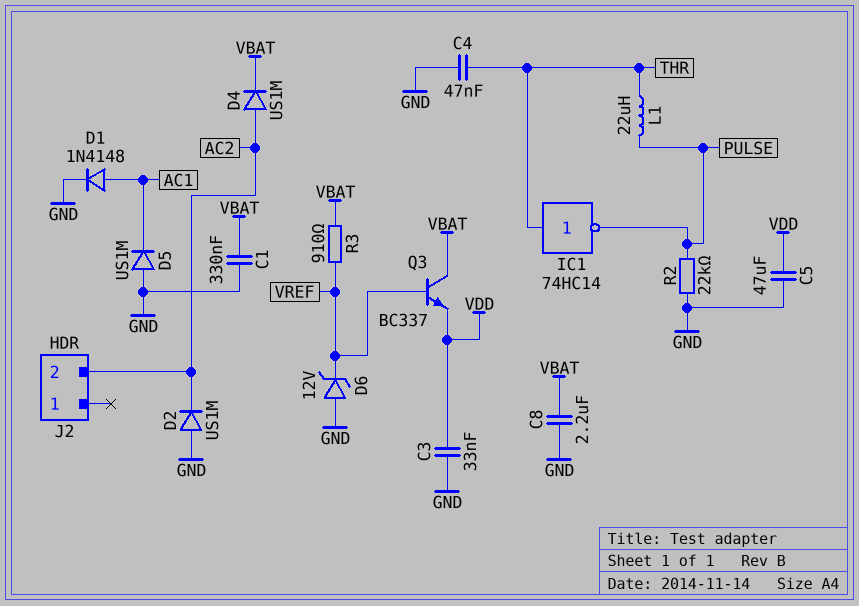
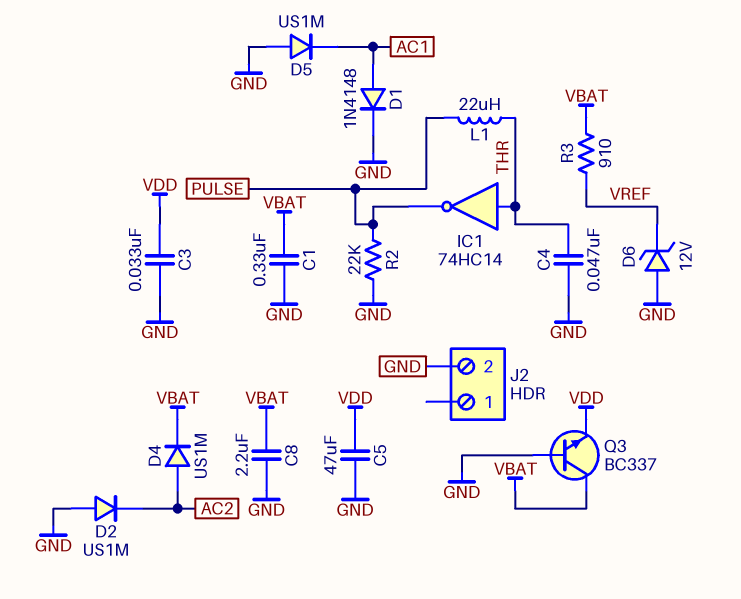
J2 pin 2: AC2 -> GND
Q3: NPN BC337 (B VREF, C VBAT, E VDD) -> NPN BC337 (B GND, C VBAT, E VDD)

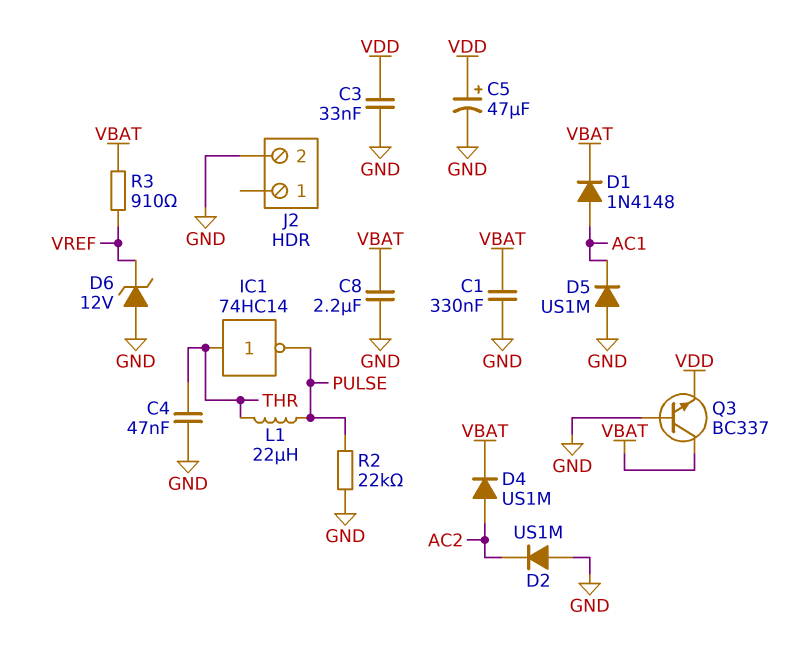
C5: 47uF (GND, VDD) -> 47uF (plus VDD, minus GND)
D1: diode 1N4148 (A AC1, K GND) -> diode 1N4148 (A AC1, K VBAT)

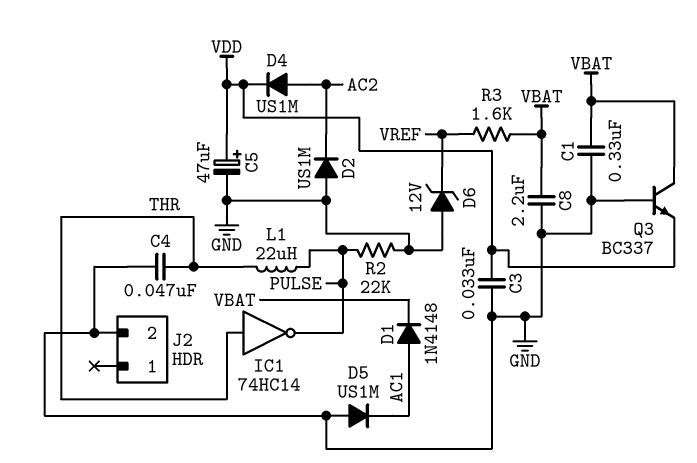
D4: diode US1M (A AC2, K VBAT) -> diode US1M (A AC2, K VDD)
R3: 910 (VBAT, VREF) -> 1.6k (VBAT, VREF)

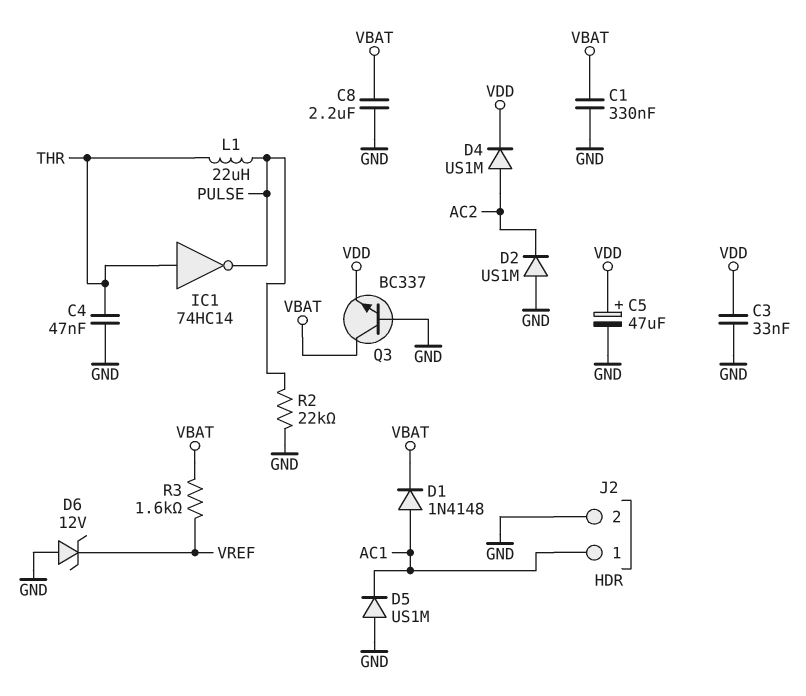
J2 pin 1: none -> AC1

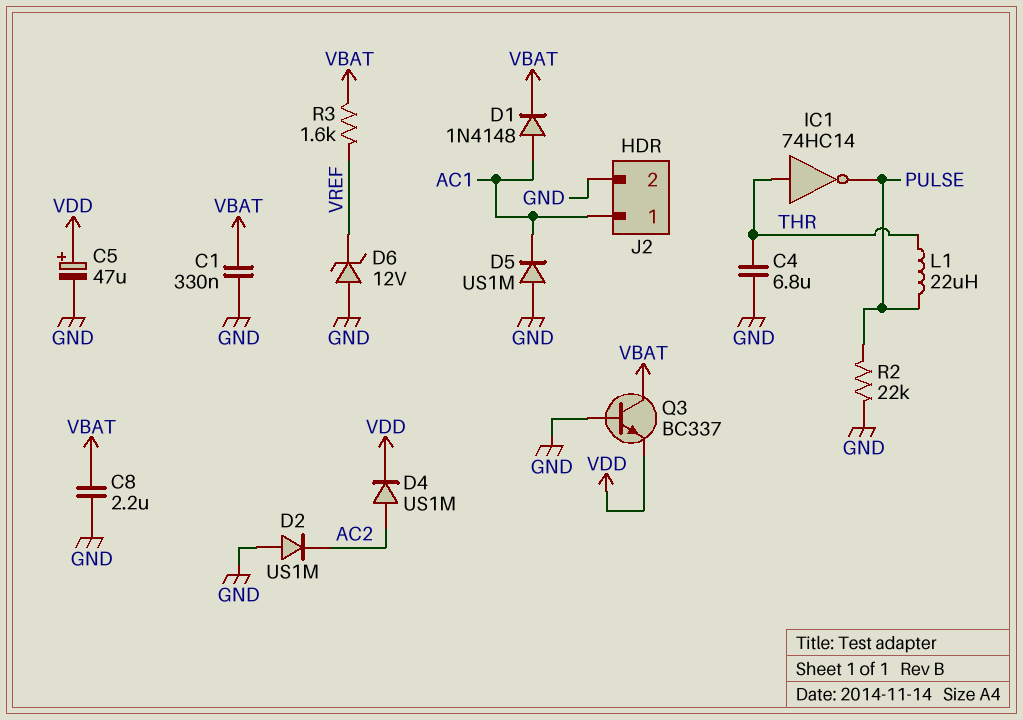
C3: 33nF (GND, VDD) -> none
C4: 47nF (GND, THR) -> 6.8uF (GND, THR)

